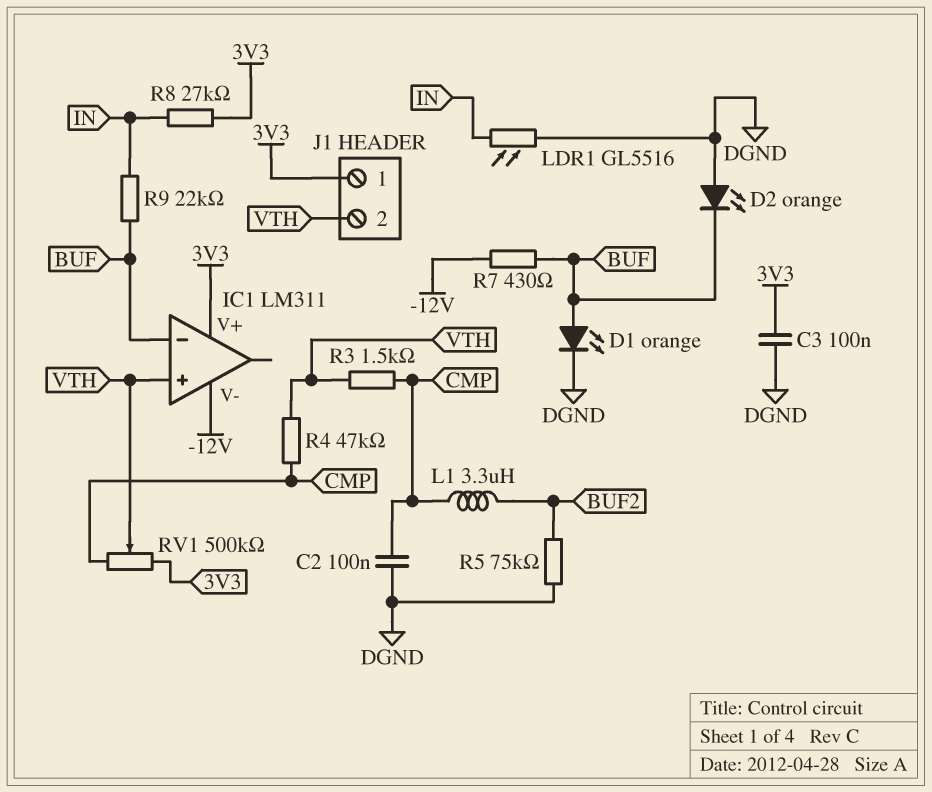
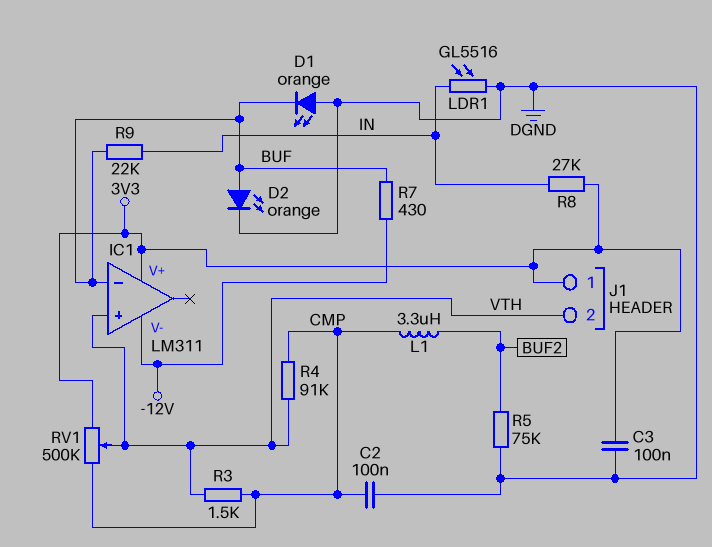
D1: LED orange (A BUF, K DGND) -> LED orange (A DGND, K BUF)
D2: LED orange (A DGND, K BUF) -> LED orange (A BUF, K DGND)
R4: 47k (CMP, VTH) -> 91k (CMP, VTH)

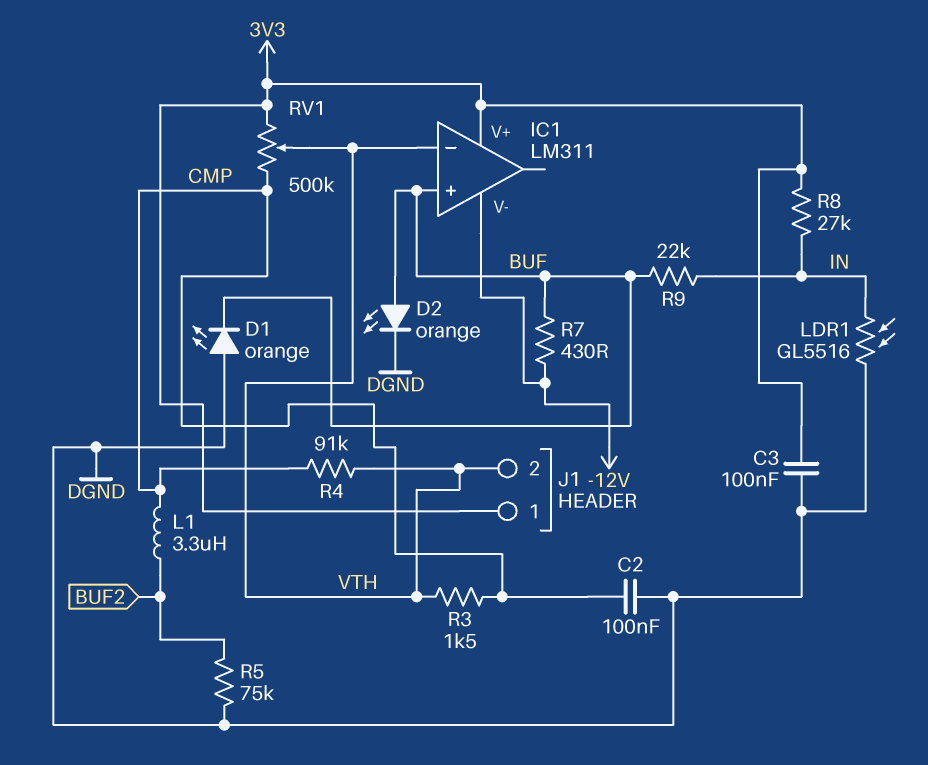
IC1 pin in+: VTH -> BUF
IC1 pin in-: BUF -> VTH

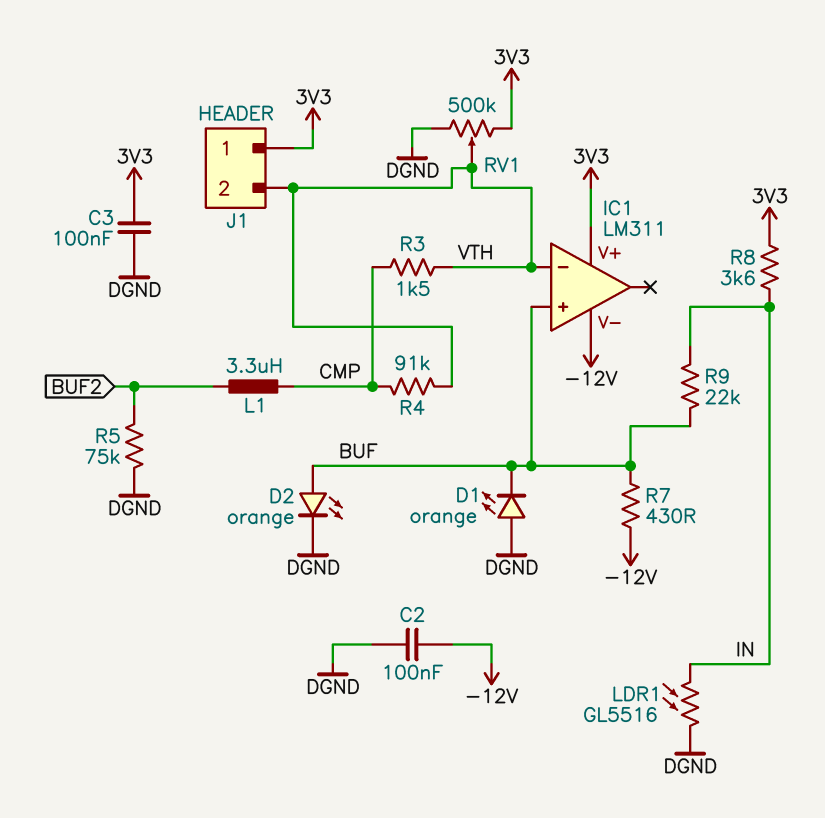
C2: 100nF (CMP, DGND) -> 100nF (-12V, DGND)
R8: 27k (3V3, IN) -> 3.6k (3V3, IN)
RV1: 500k (3V3, CMP, wiper VTH) -> 500k (3V3, DGND, wiper VTH)

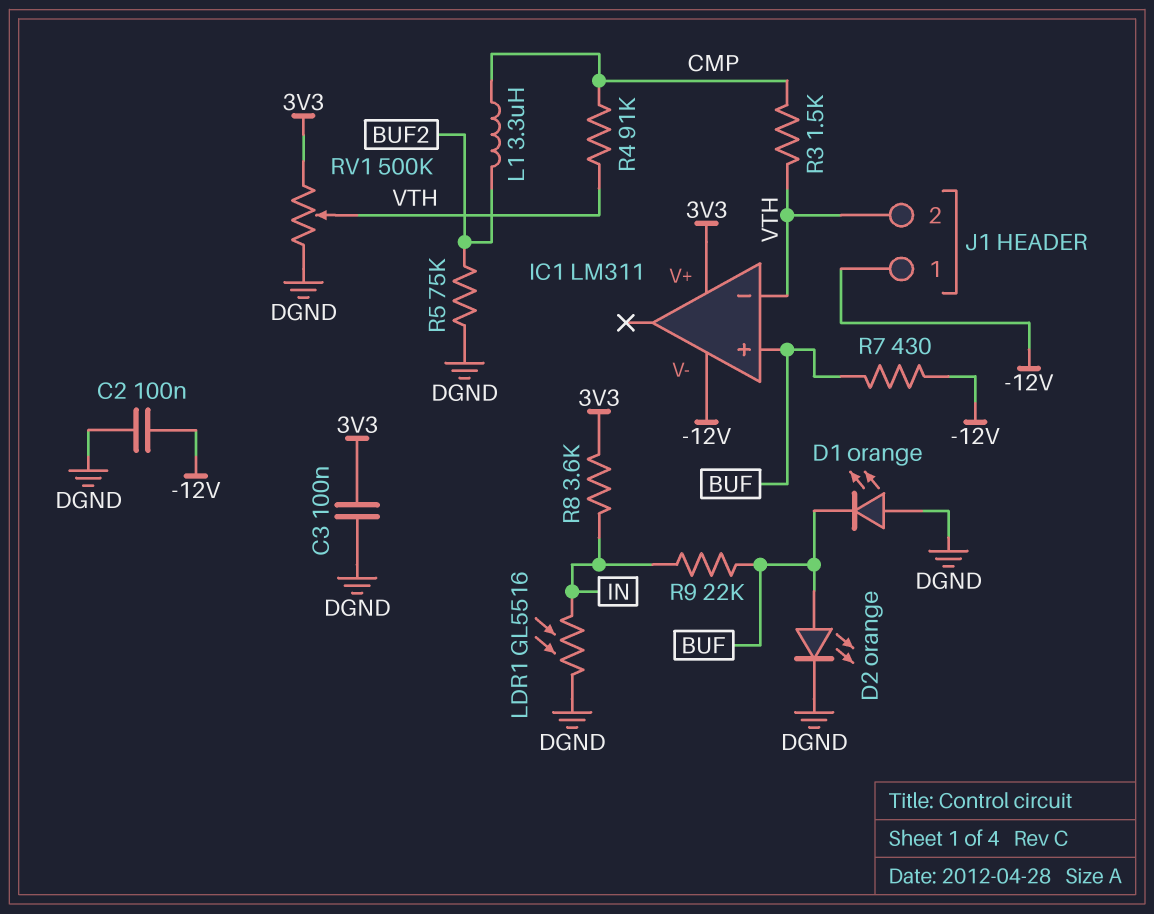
J1 pin 1: 3V3 -> -12V

